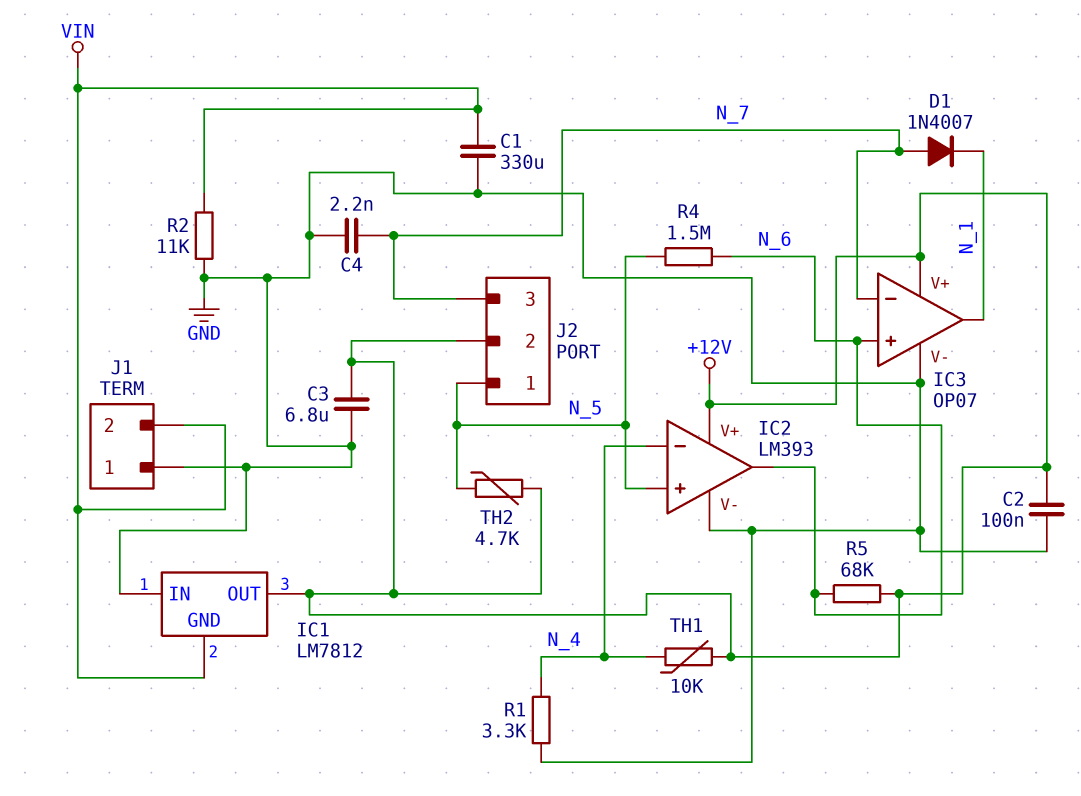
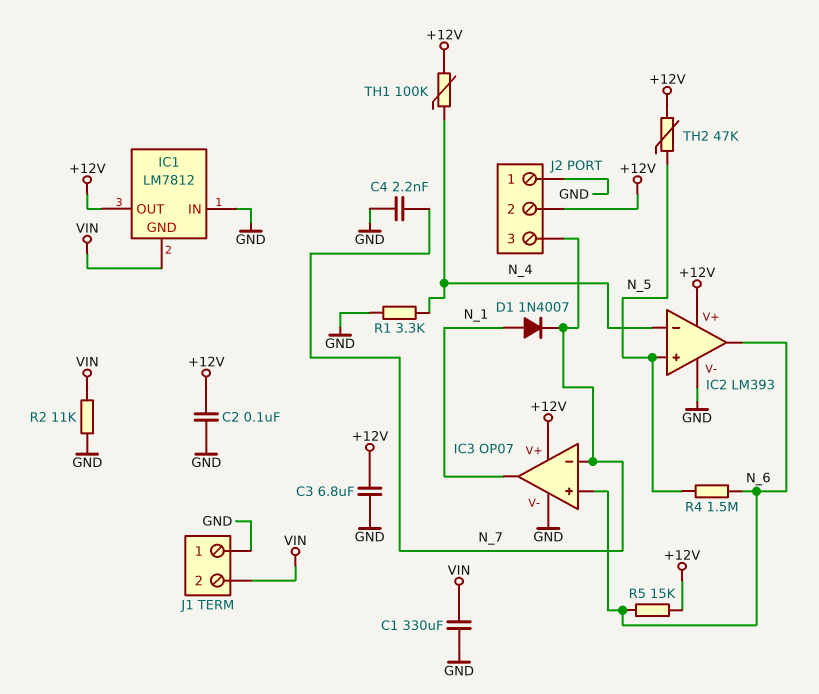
D1: diode 1N4007 (A N_7, K N_1) -> diode 1N4007 (A N_1, K N_7)
J2 pin 1: N_5 -> GND
R5: 68k (+12V, N_6) -> 15k (+12V, N_6)
TH1: 10k (+12V, N_4) -> 100k (+12V, N_4)
TH2: 4.7k (+12V, N_5) -> 47k (+12V, N_5)

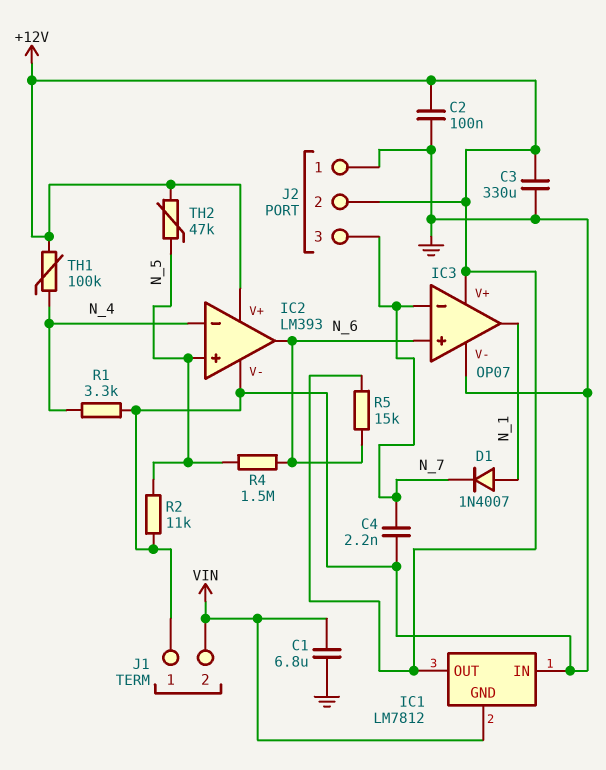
C1: 330uF (GND, VIN) -> 6.8uF (GND, VIN)
C3: 6.8uF (+12V, GND) -> 330uF (+12V, GND)
R2: 11k (GND, VIN) -> 11k (GND, N_5)

